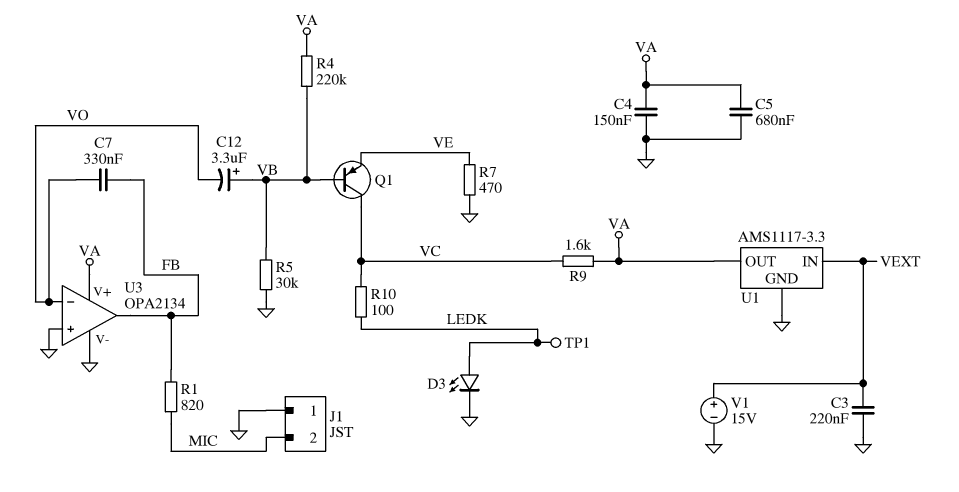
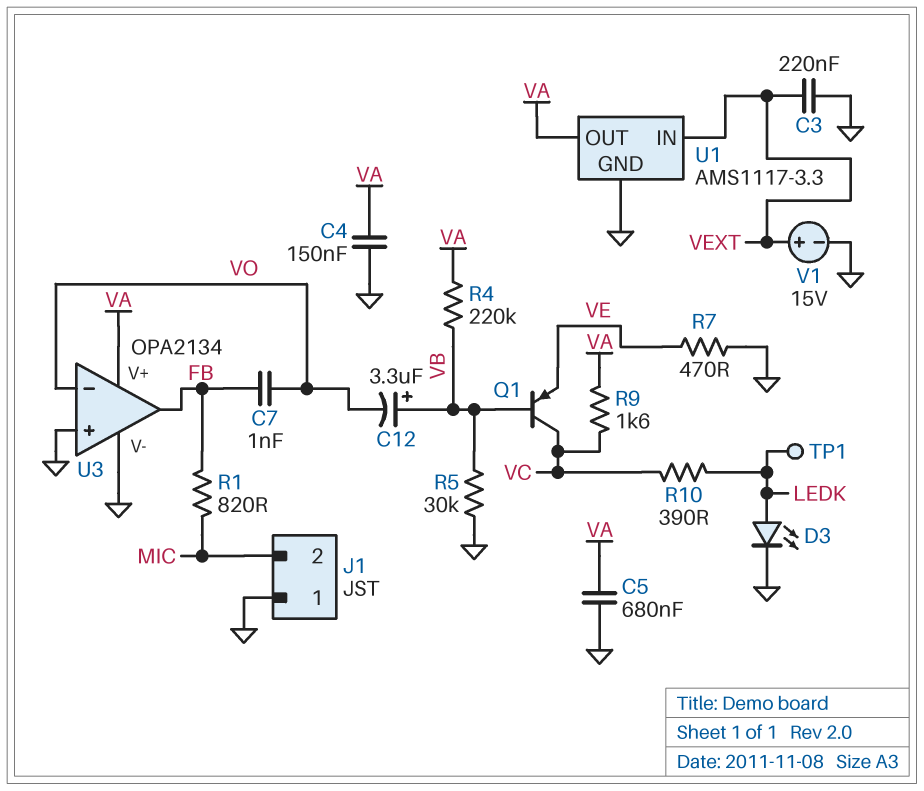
C7: 330nF (FB, VO) -> 1nF (FB, VO)
R10: 100 (LEDK, VC) -> 390 (LEDK, VC)

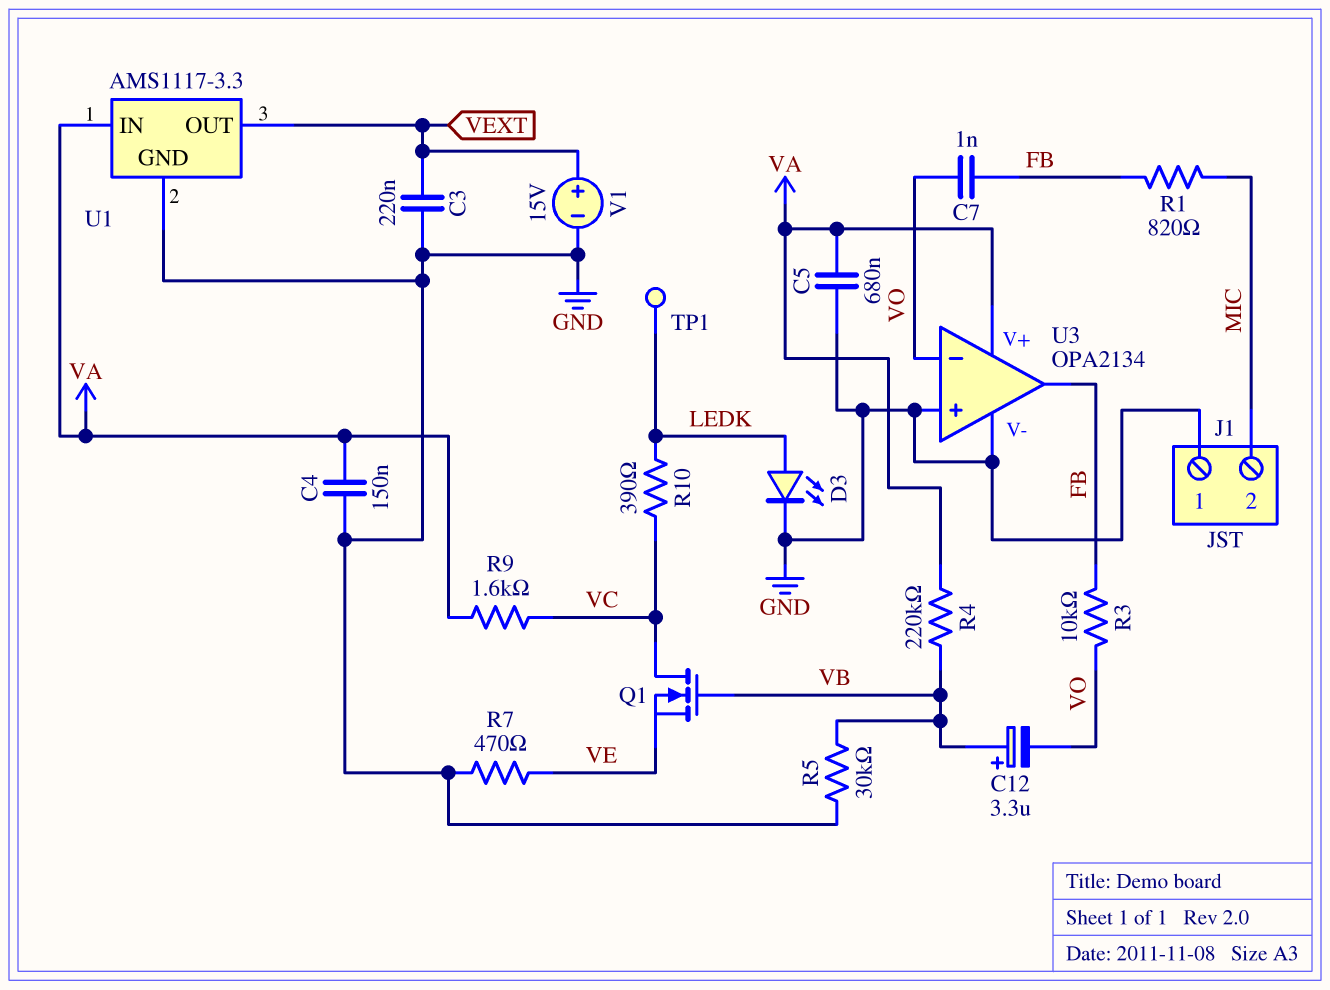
Q1: PNP (B VB, C VC, E VE) -> NMOS (G VB, D VC, S VE)
R3: none -> 10k (FB, VO)
U1 pin IN: VEXT -> VA
U1 pin OUT: VA -> VEXT

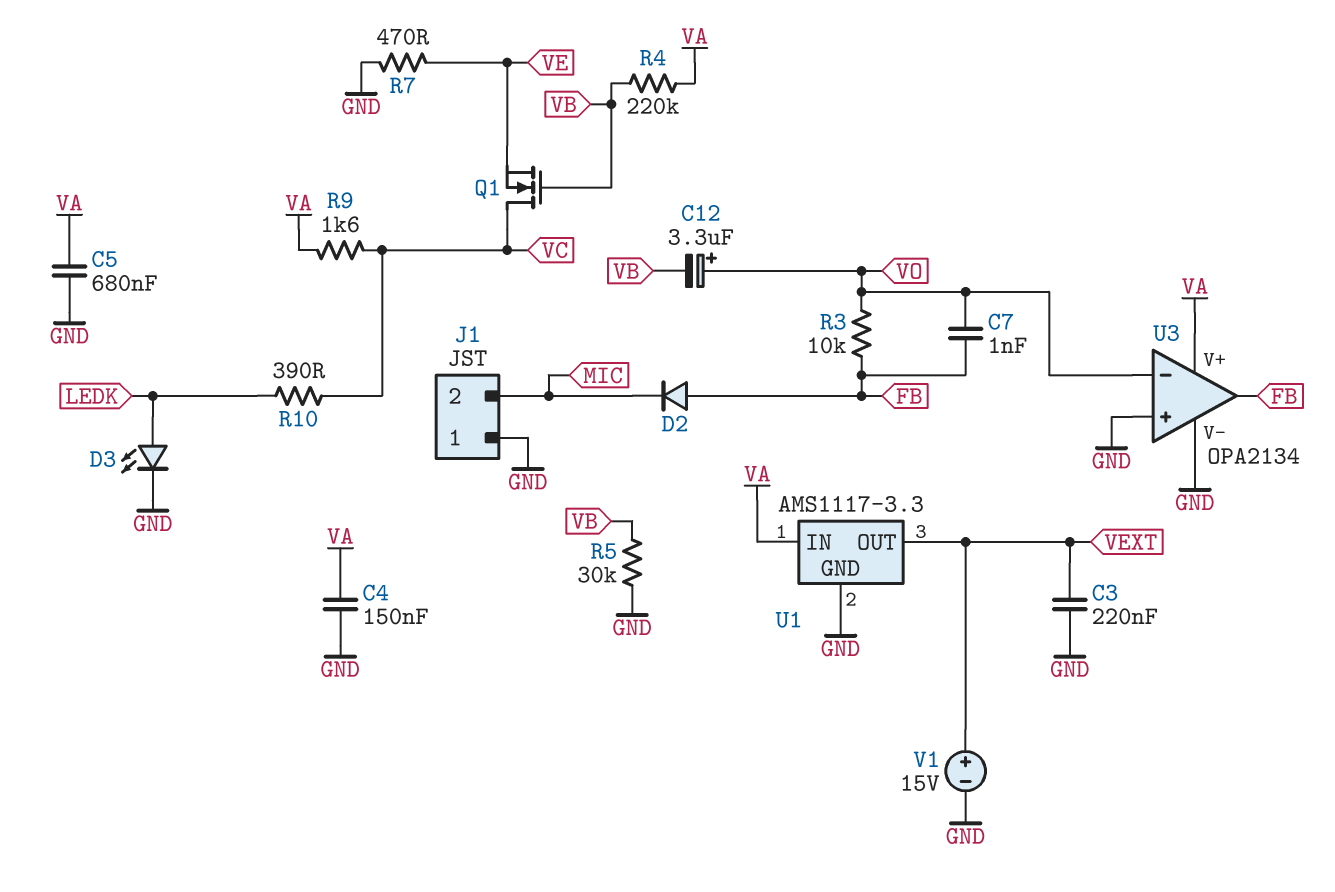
C12: 3.3uF (plus VB, minus VO) -> 3.3uF (plus VO, minus VB)
D2: none -> diode (A FB, K MIC)
R1: 820 (FB, MIC) -> none
TP1: test point (LEDK) -> none

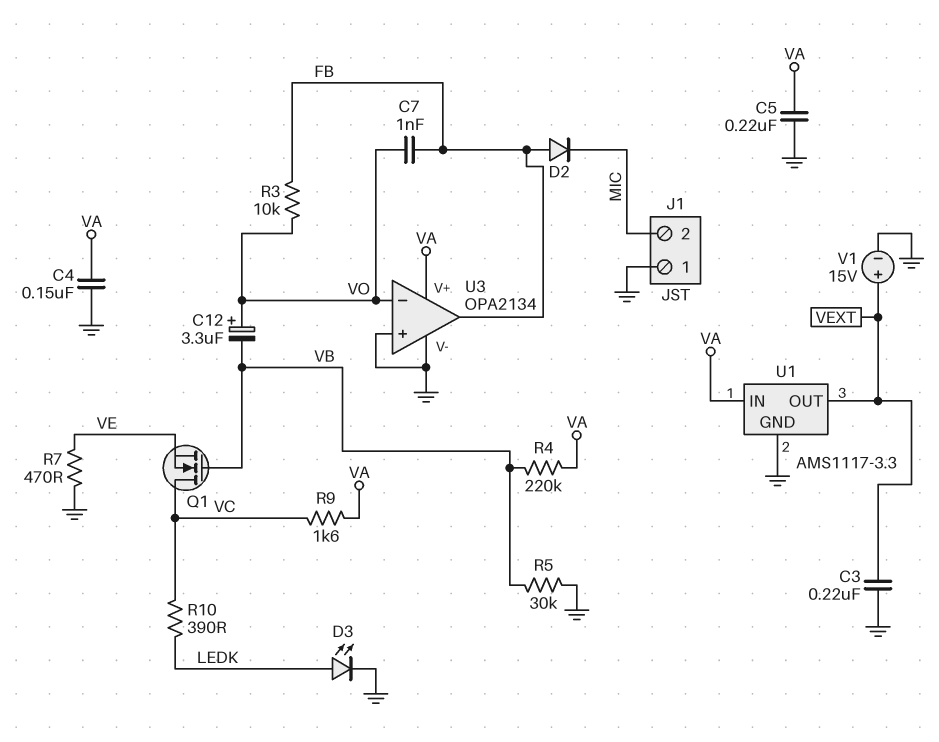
C5: 680nF (GND, VA) -> 220nF (GND, VA)

